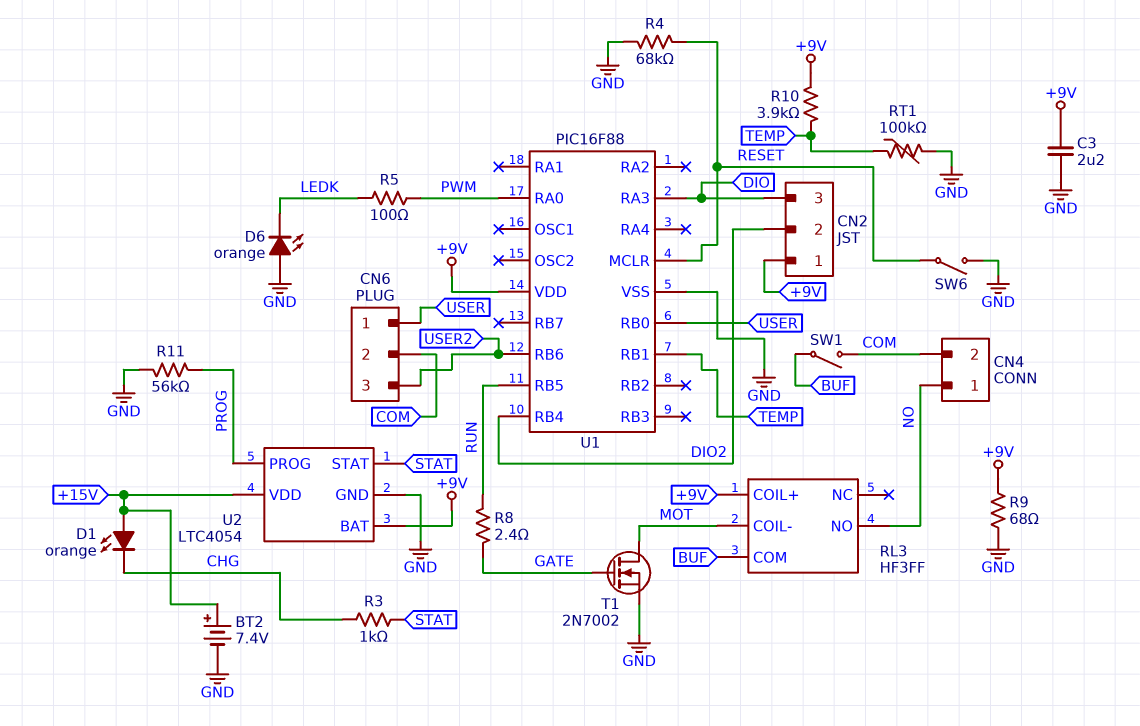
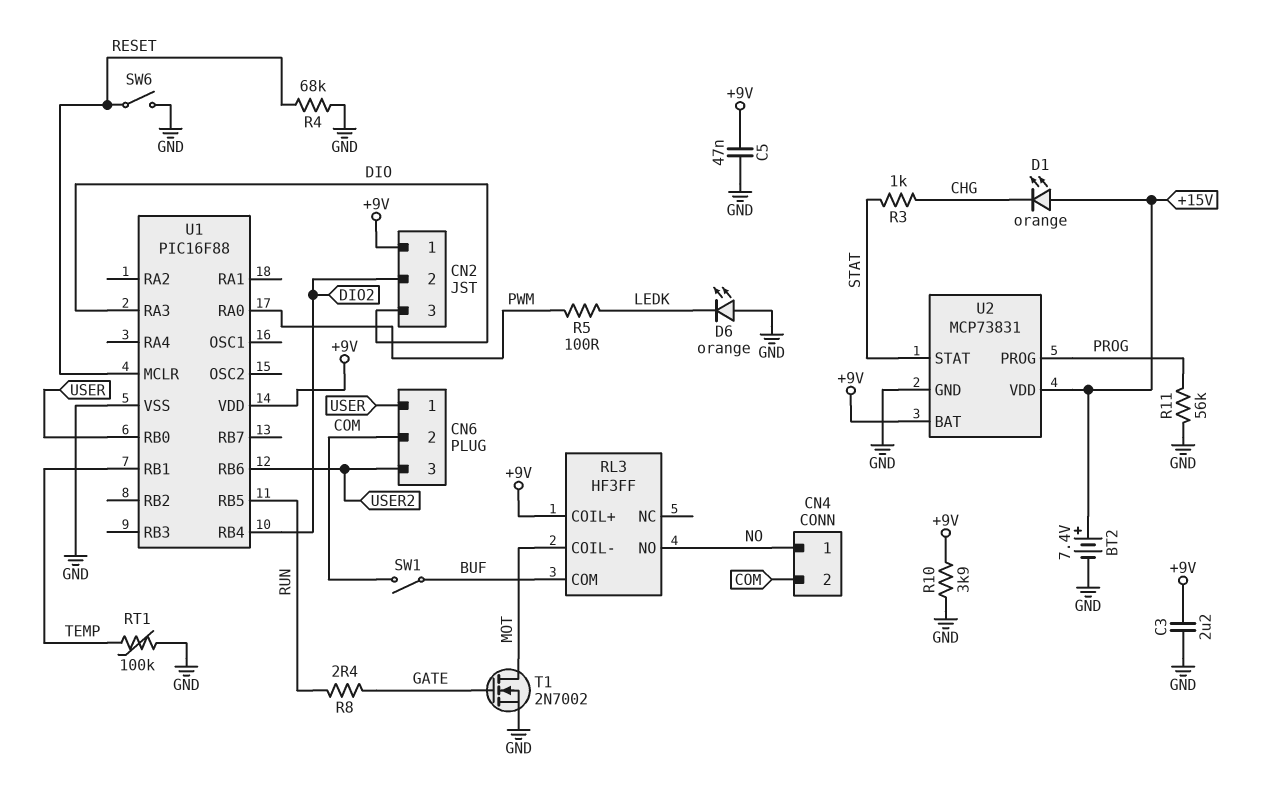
C5: none -> 47nF (+9V, GND)
R9: 68 (+9V, GND) -> none
R10: 3.9k (+9V, TEMP) -> 3.9k (+9V, GND)
U2: LTC4054 -> MCP73831

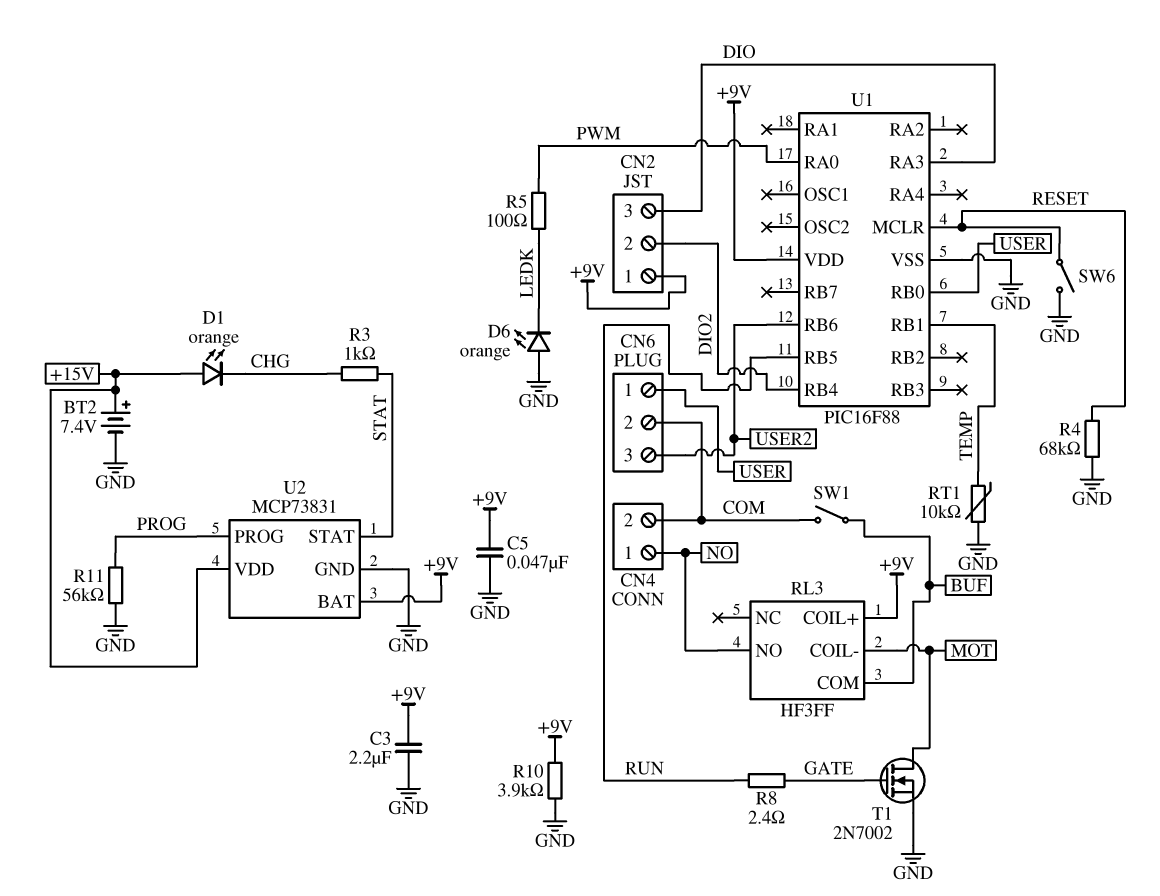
RT1: 100k (GND, TEMP) -> 10k (GND, TEMP)

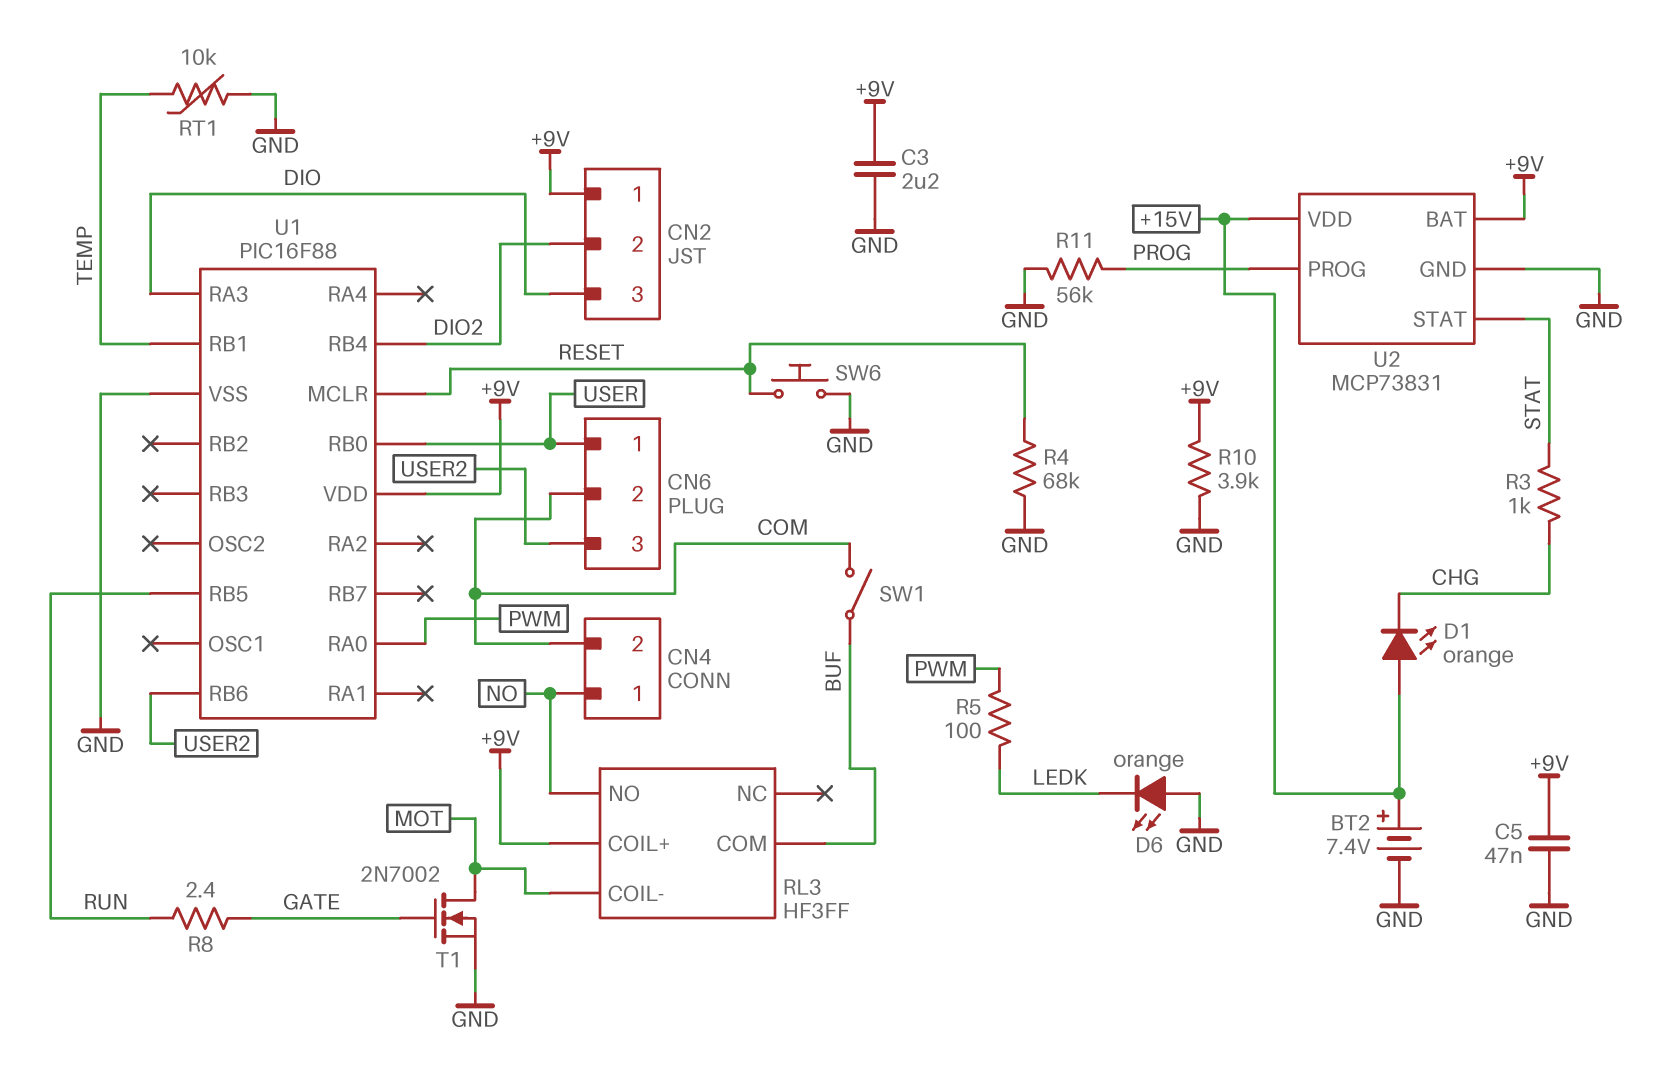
SW6: switch (GND, RESET) -> button (GND, RESET)

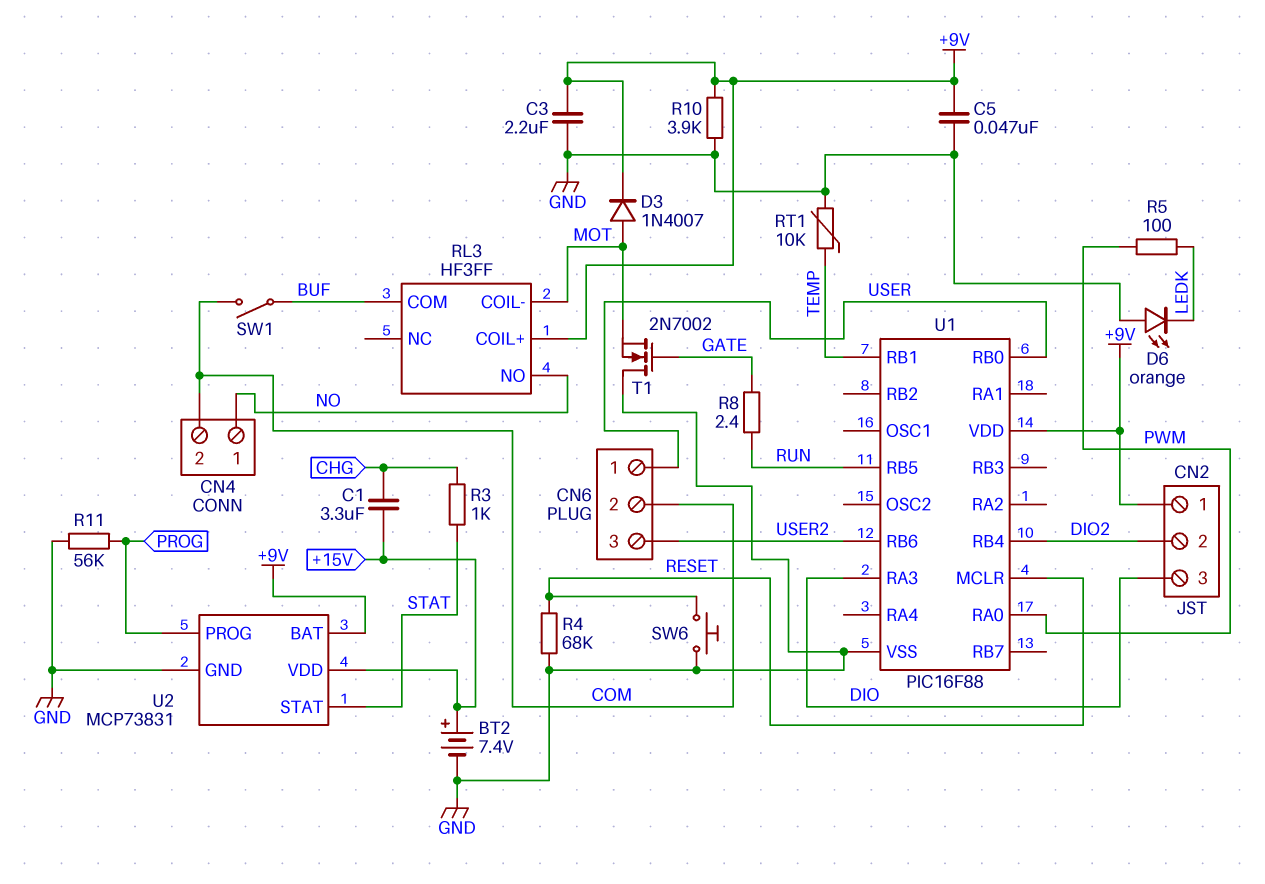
C1: none -> 3.3uF (+15V, CHG)
D1: LED orange (A +15V, K CHG) -> none
D3: none -> diode 1N4007 (A MOT, K +9V)
T1: NMOS 2N7002 (G GATE, D MOT, S GND) -> NMOS 2N7002 (G GATE, D GND, S MOT)

